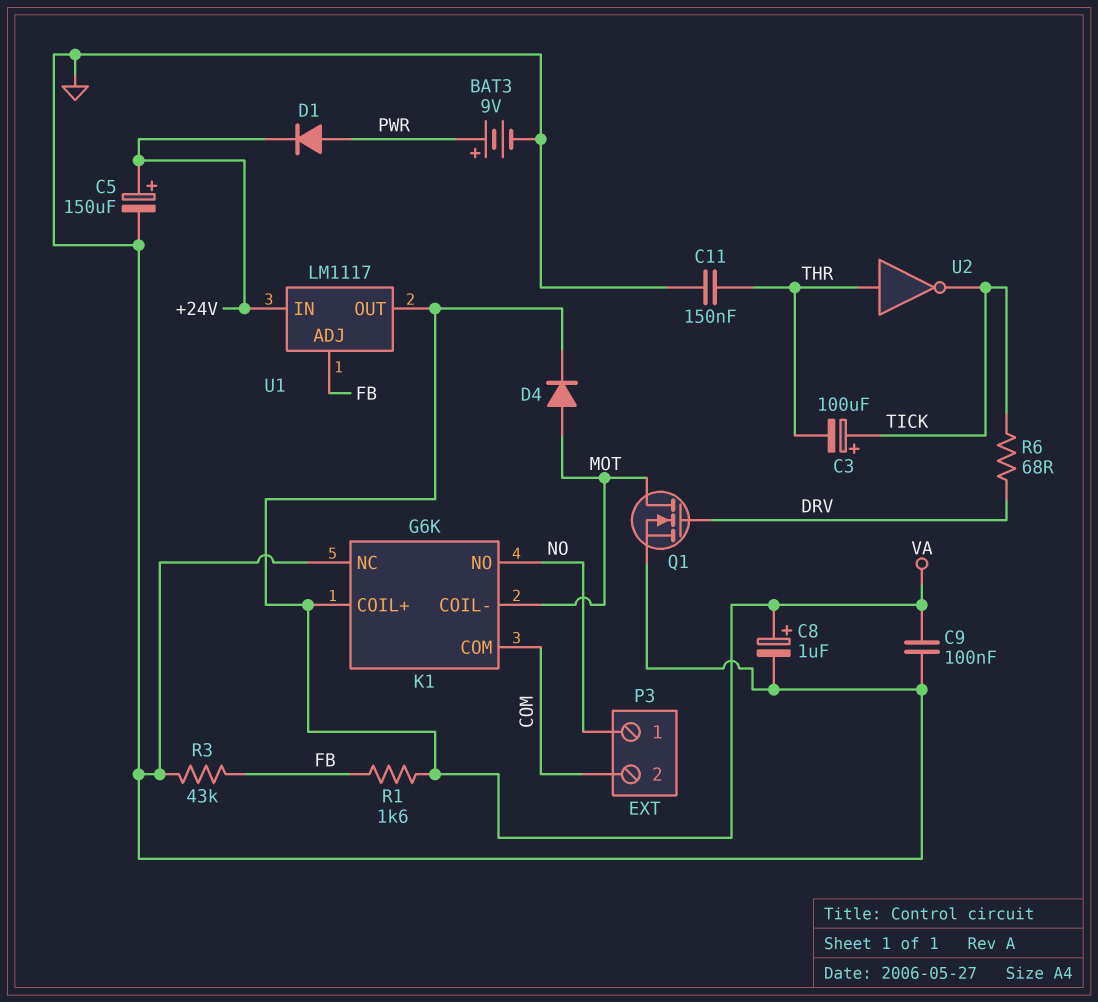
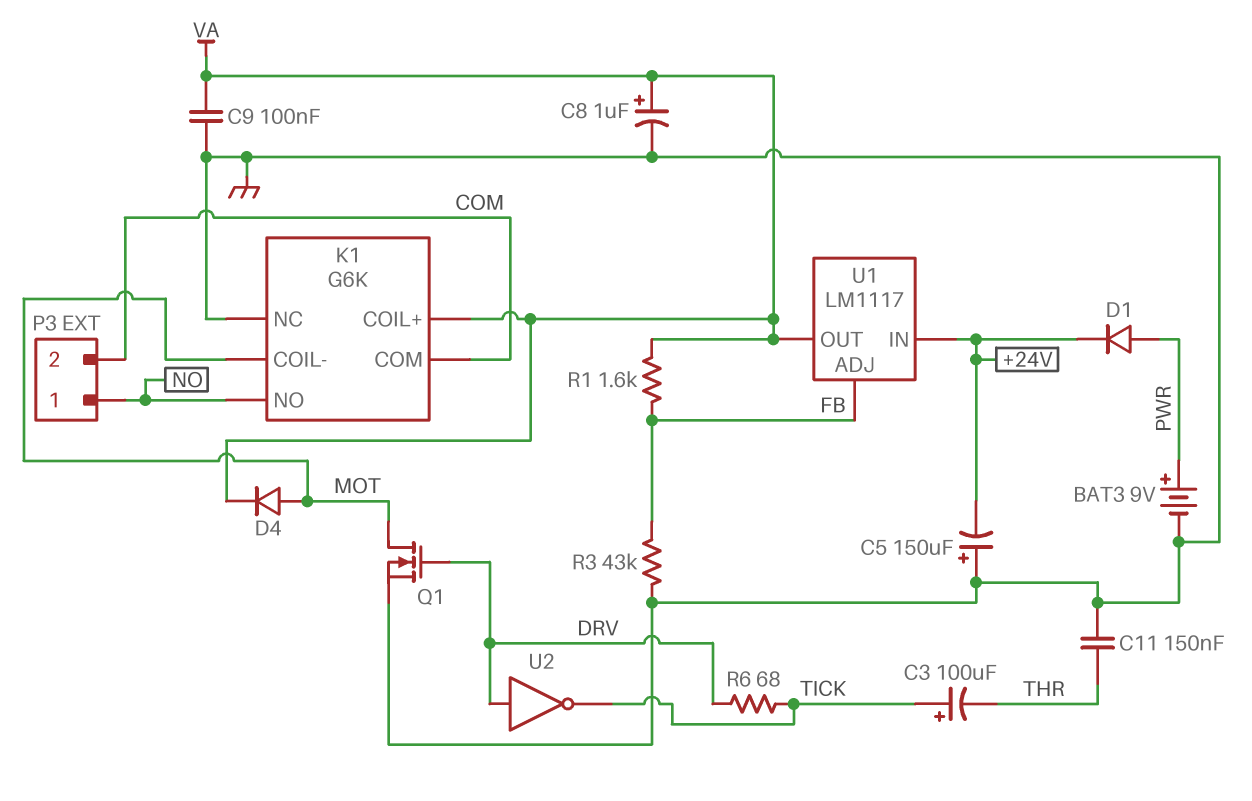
C5: 150uF (plus +24V, minus GND) -> 150uF (plus GND, minus +24V)
U2: NOT (in THR, out TICK) -> NOT (in DRV, out TICK)

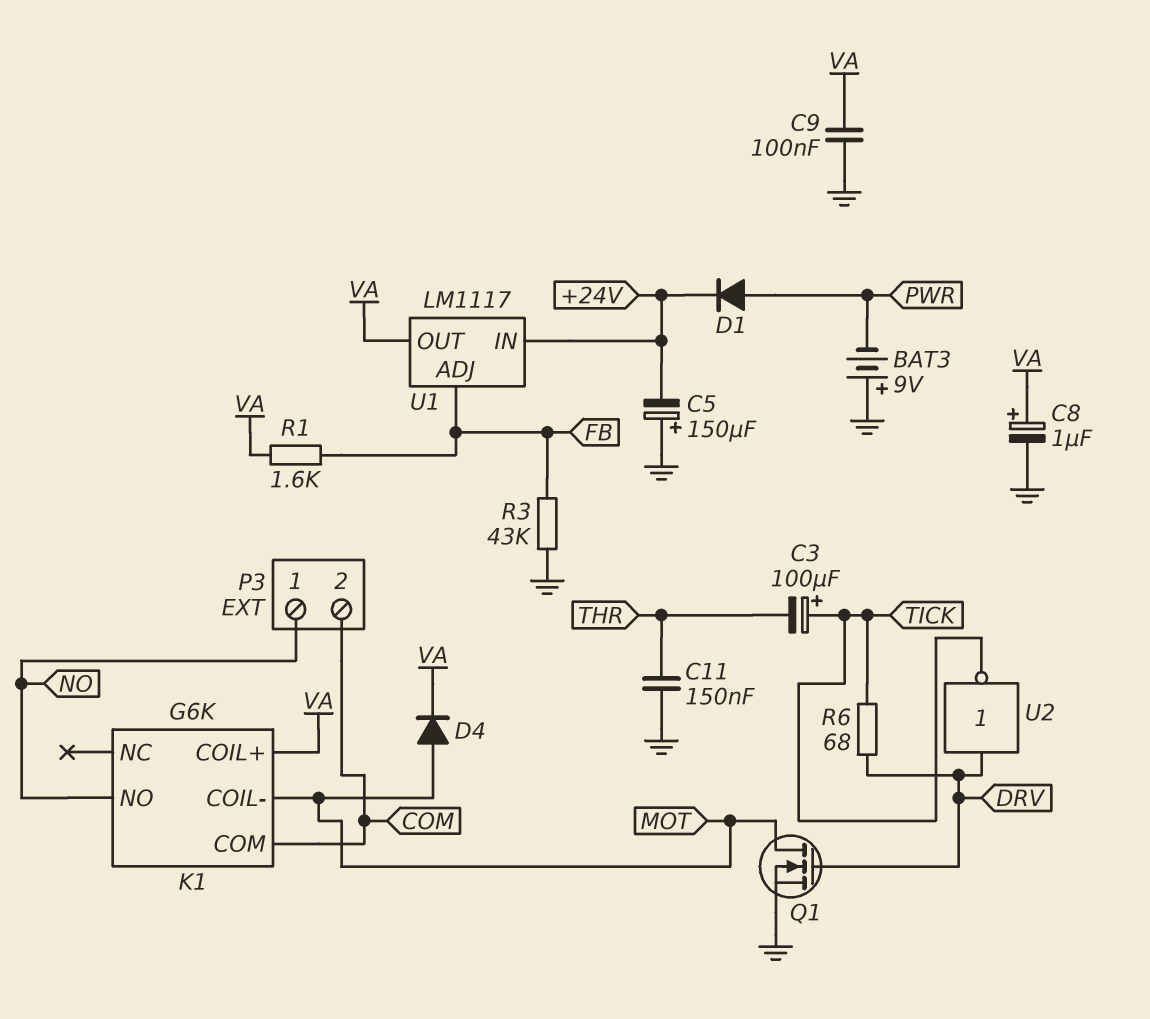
BAT3: 9V (plus PWR, minus GND) -> 9V (plus GND, minus PWR)
K1 pin NC: GND -> none

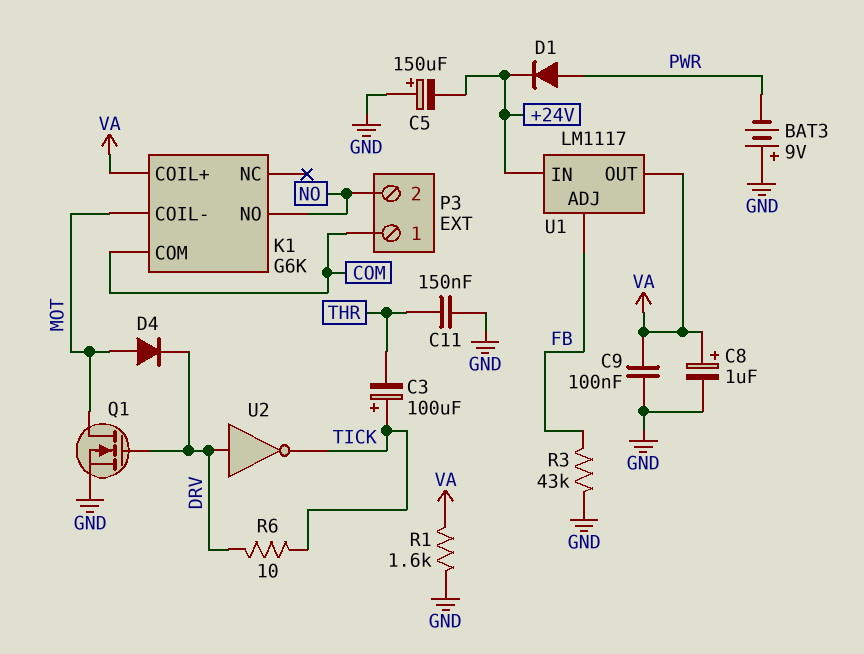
D4: diode (A MOT, K VA) -> diode (A MOT, K DRV)
P3 pin 1: NO -> COM
P3 pin 2: COM -> NO
R1: 1.6k (FB, VA) -> 1.6k (GND, VA)
R6: 68 (DRV, TICK) -> 10 (DRV, TICK)

